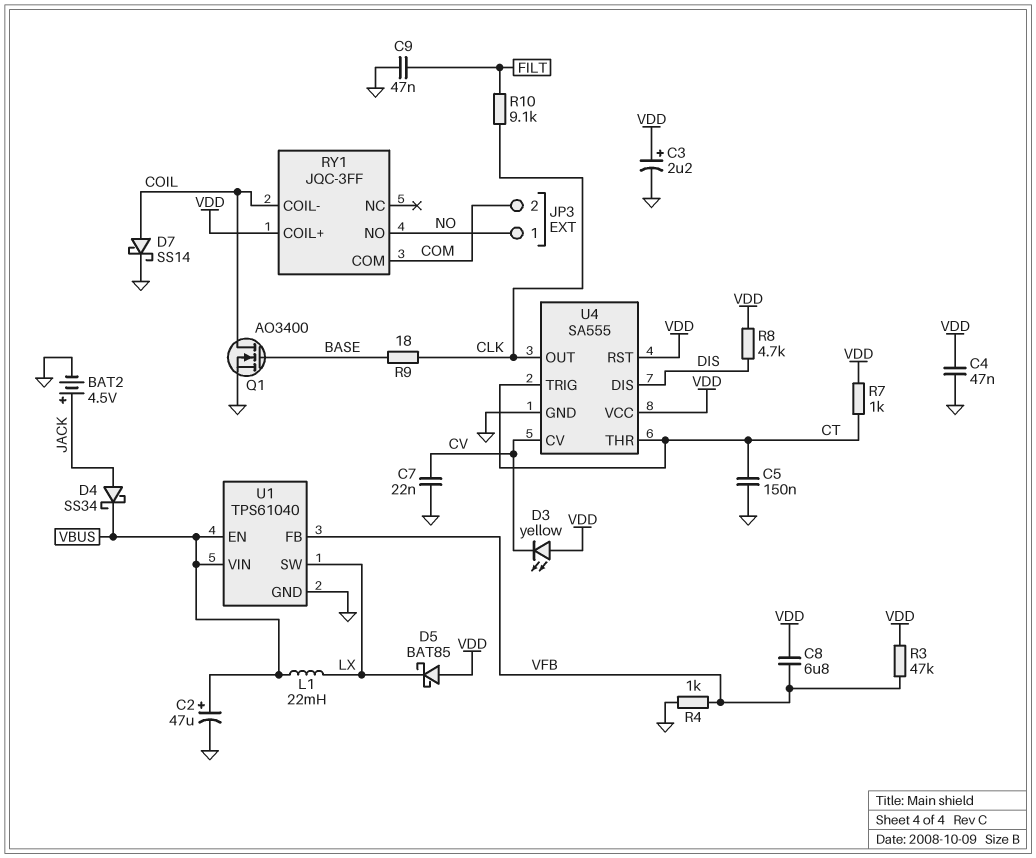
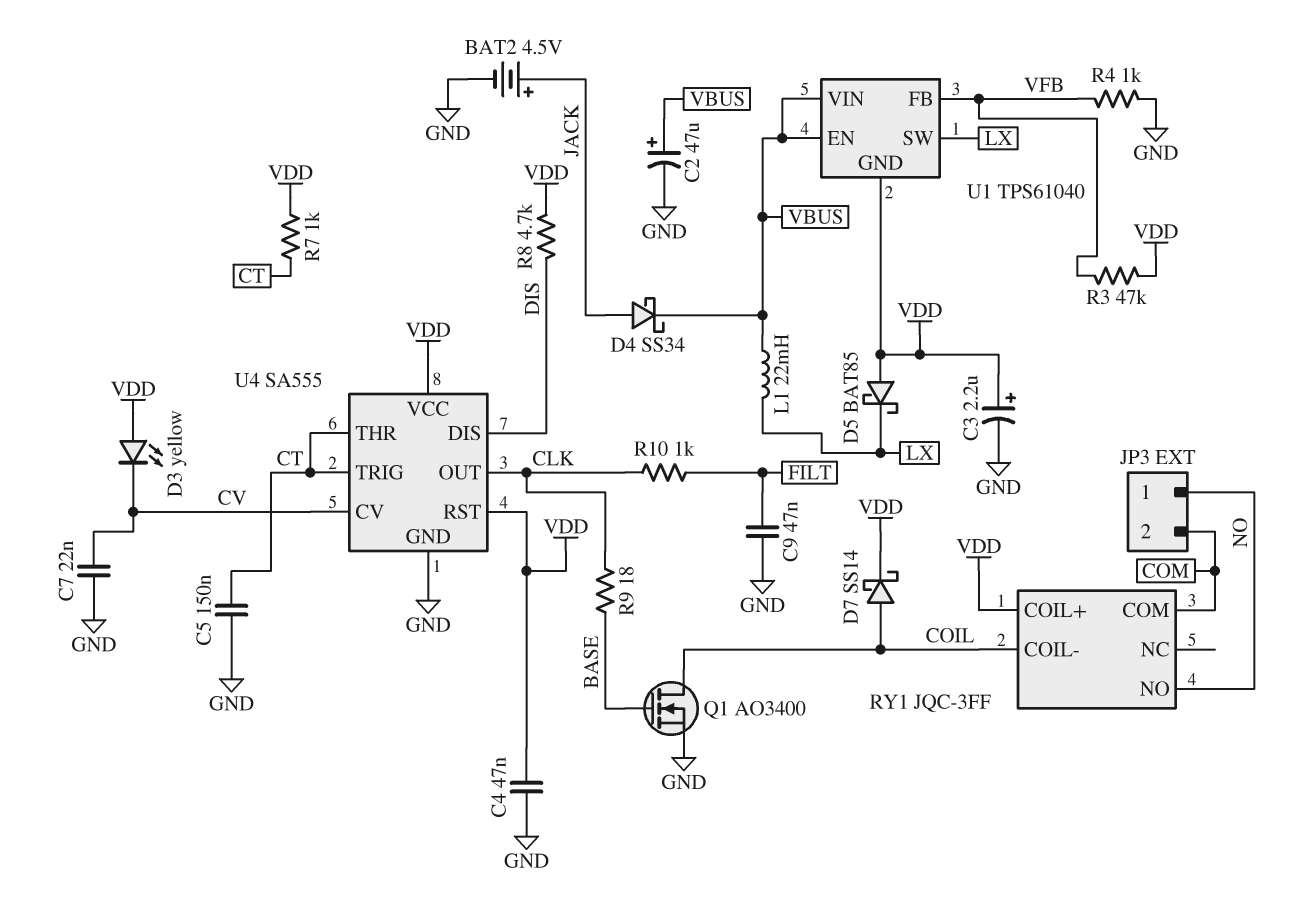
C8: 6.8uF (VDD, VFB) -> none
D7: schottky SS14 (A COIL, K GND) -> schottky SS14 (A COIL, K VDD)
R10: 9.1k (CLK, FILT) -> 1k (CLK, FILT)
U1 pin GND: GND -> VDD

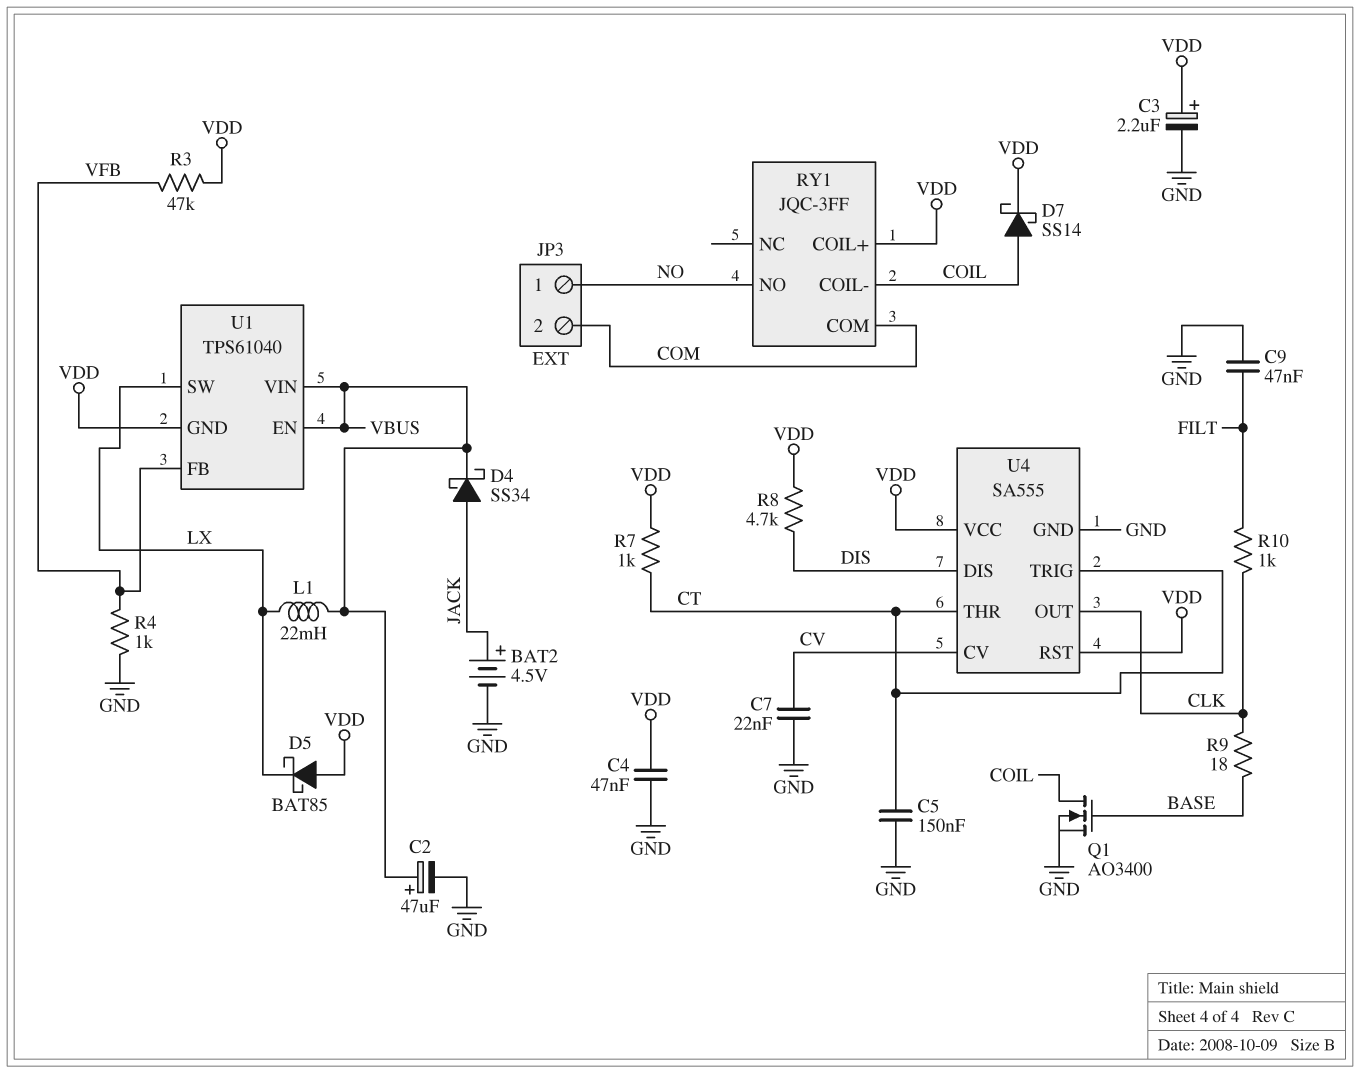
D3: LED yellow (A VDD, K CV) -> none

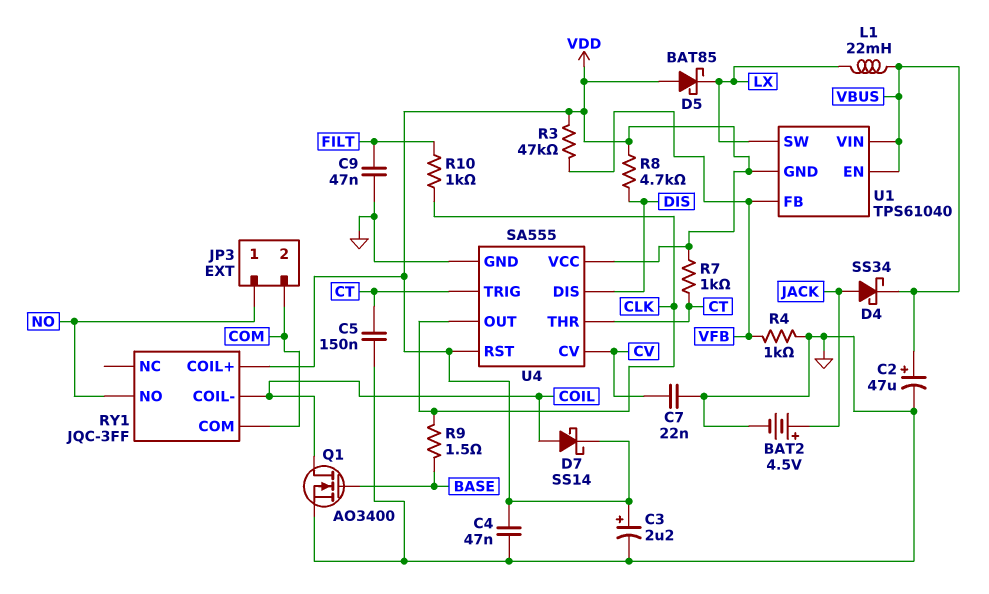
R9: 18 (BASE, CLK) -> 1.5 (BASE, CLK)

